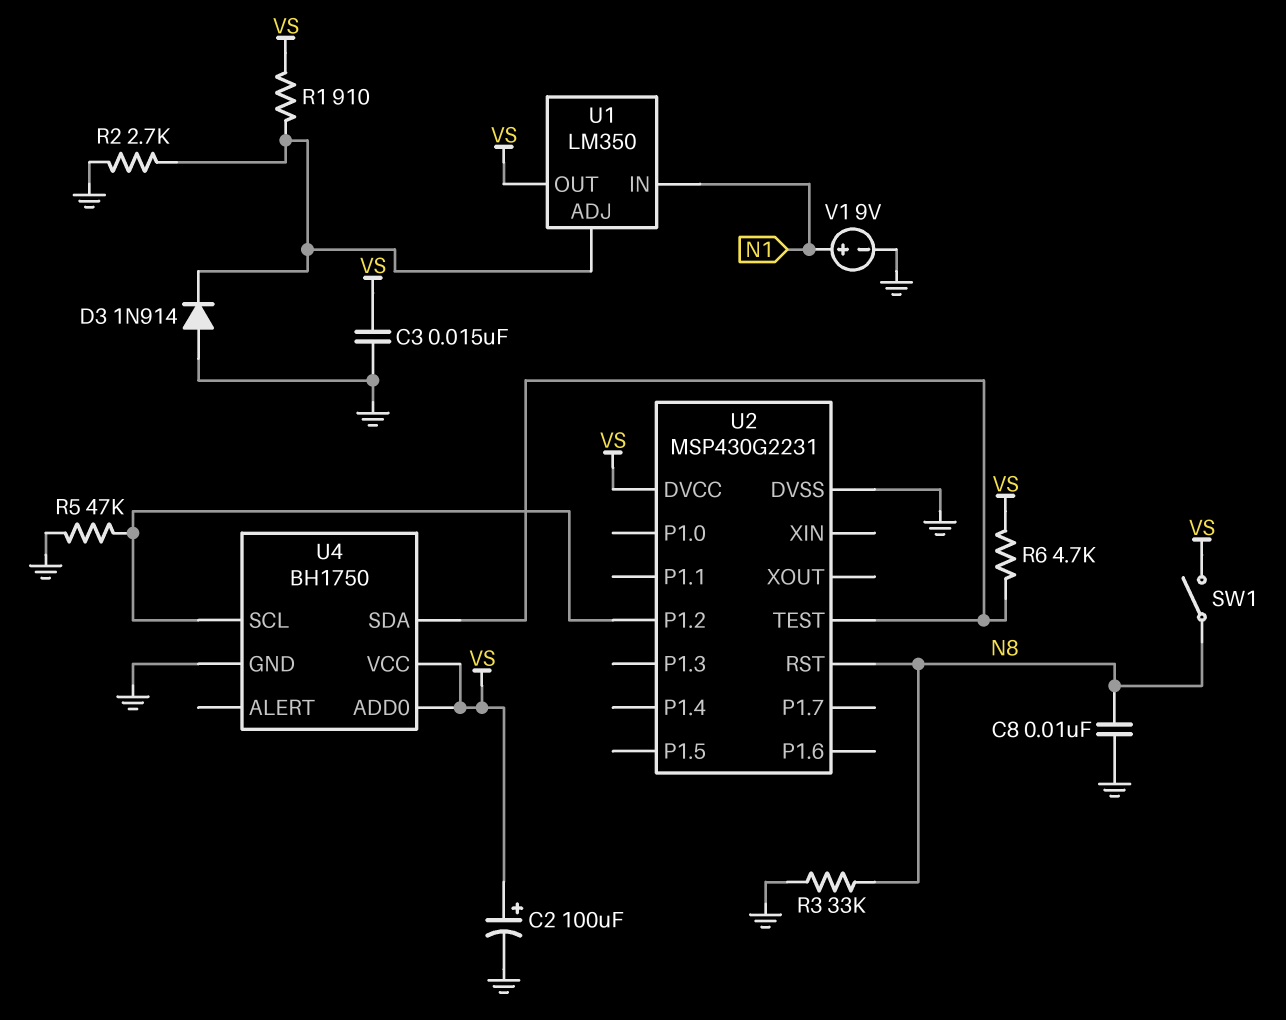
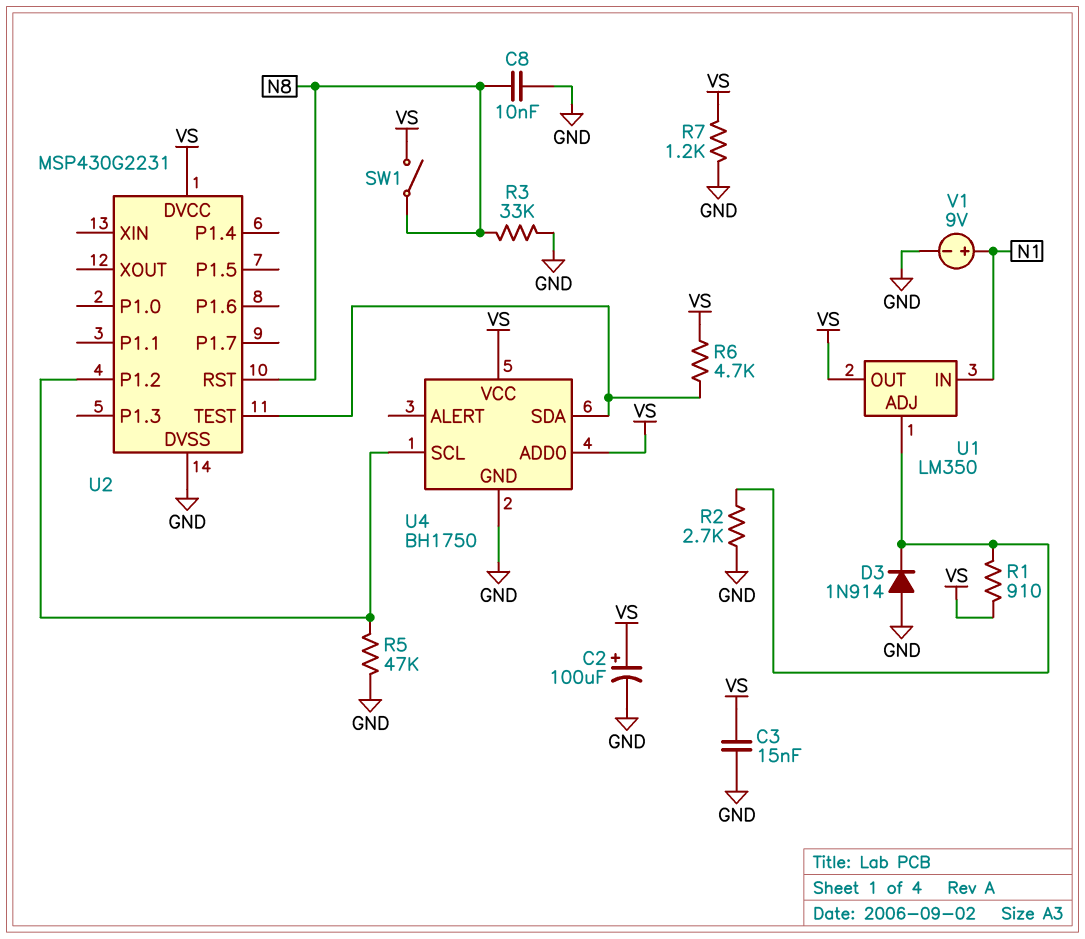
R7: none -> 1.2k (GND, VS)

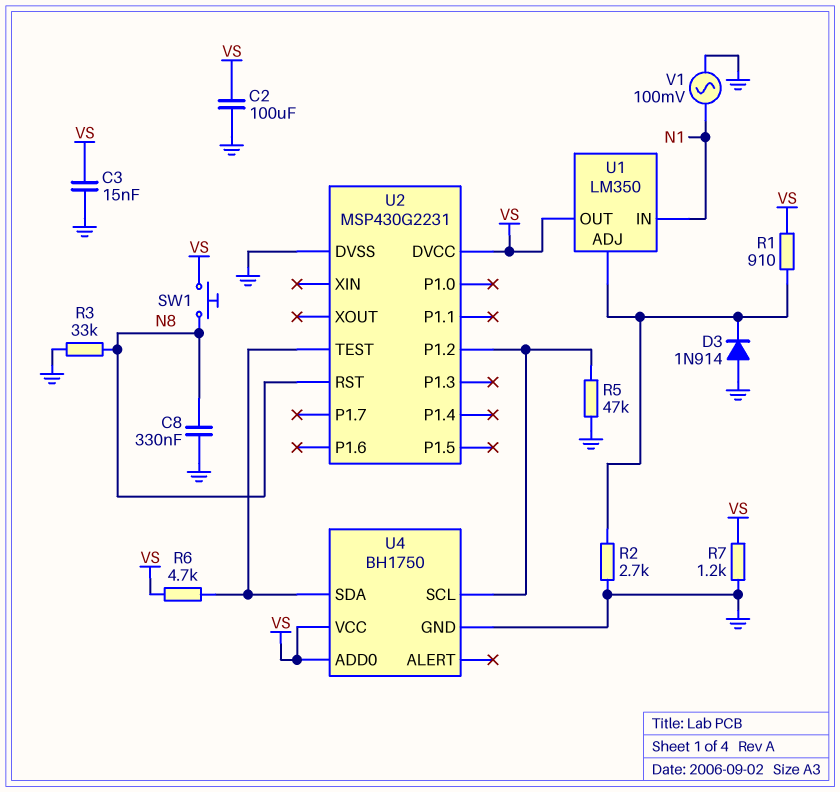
C2: 100uF (plus VS, minus GND) -> 100uF (GND, VS)
C8: 10nF (GND, N8) -> 330nF (GND, N8)
SW1: switch (N8, VS) -> button (N8, VS)
V1: 9V (plus N1, minus GND) -> AC 100mV (GND, N1)

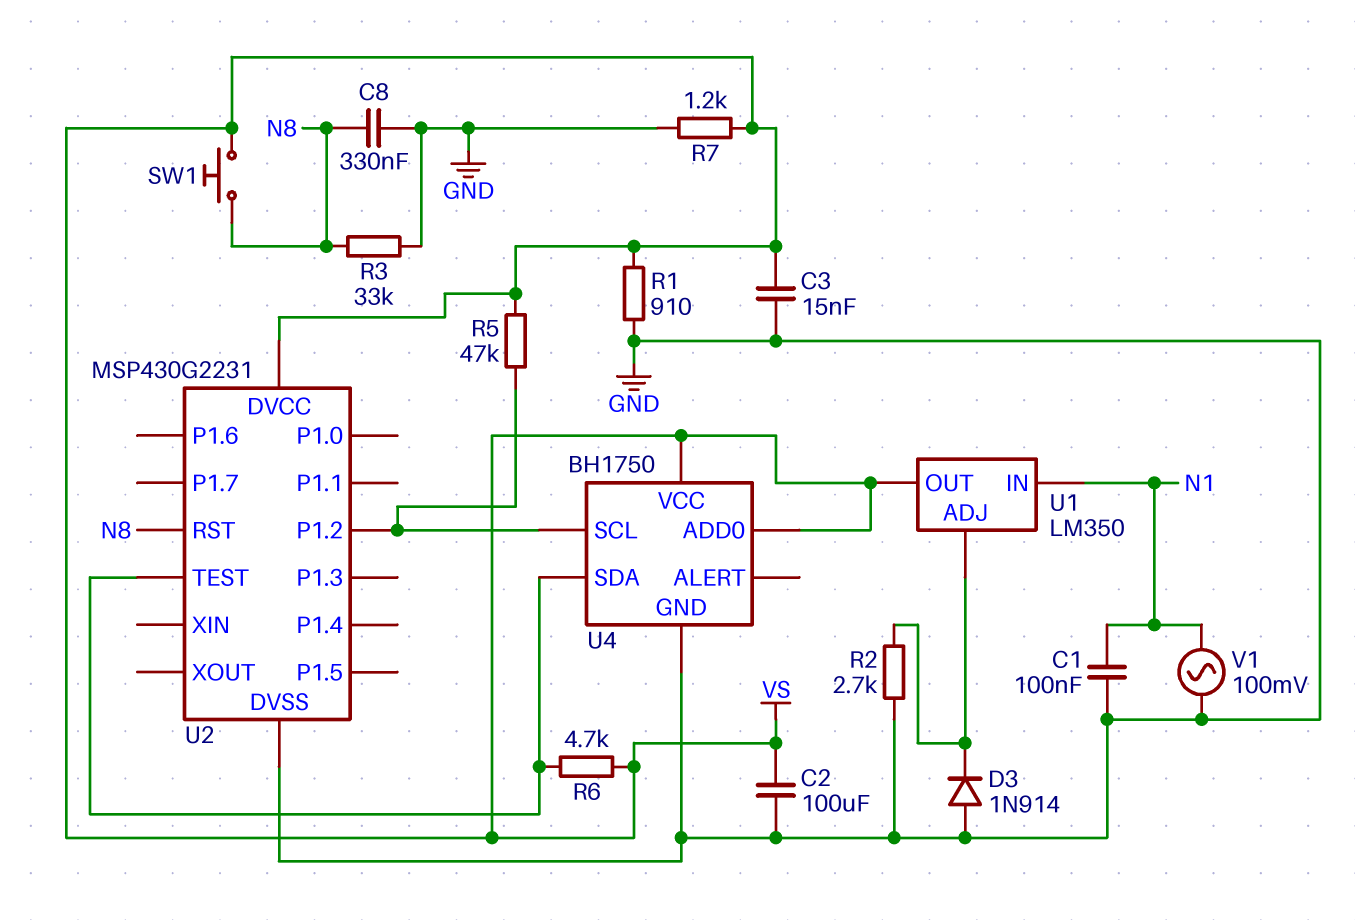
C1: none -> 100nF (GND, N1)
R1: 910 (U1/ADJ, VS) -> 910 (GND, VS)
R5: 47k (GND, U2/P1.2) -> 47k (U2/P1.2, VS)

